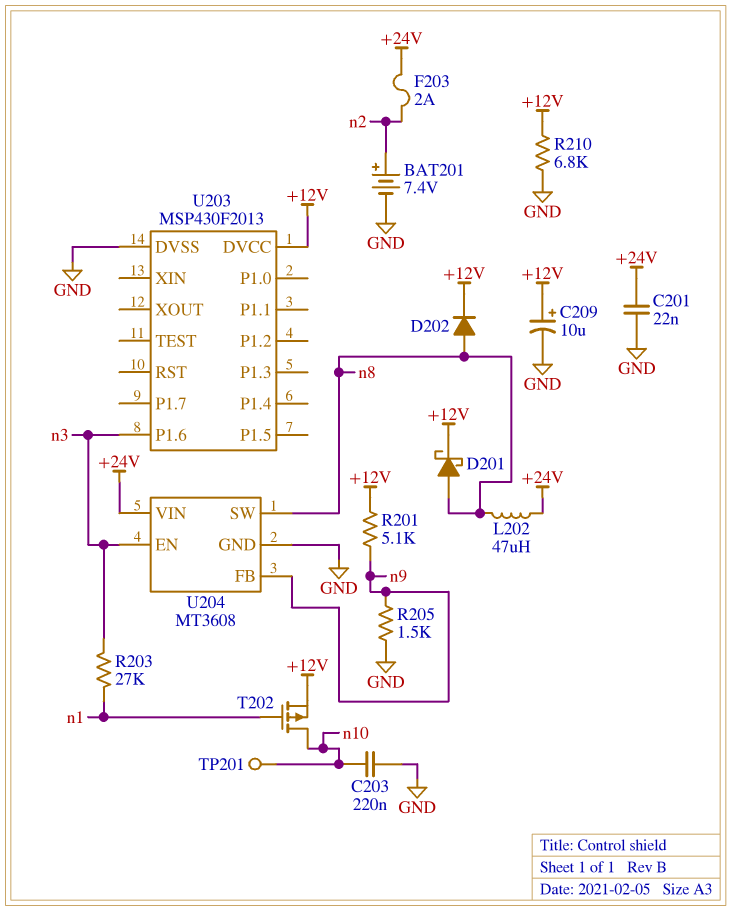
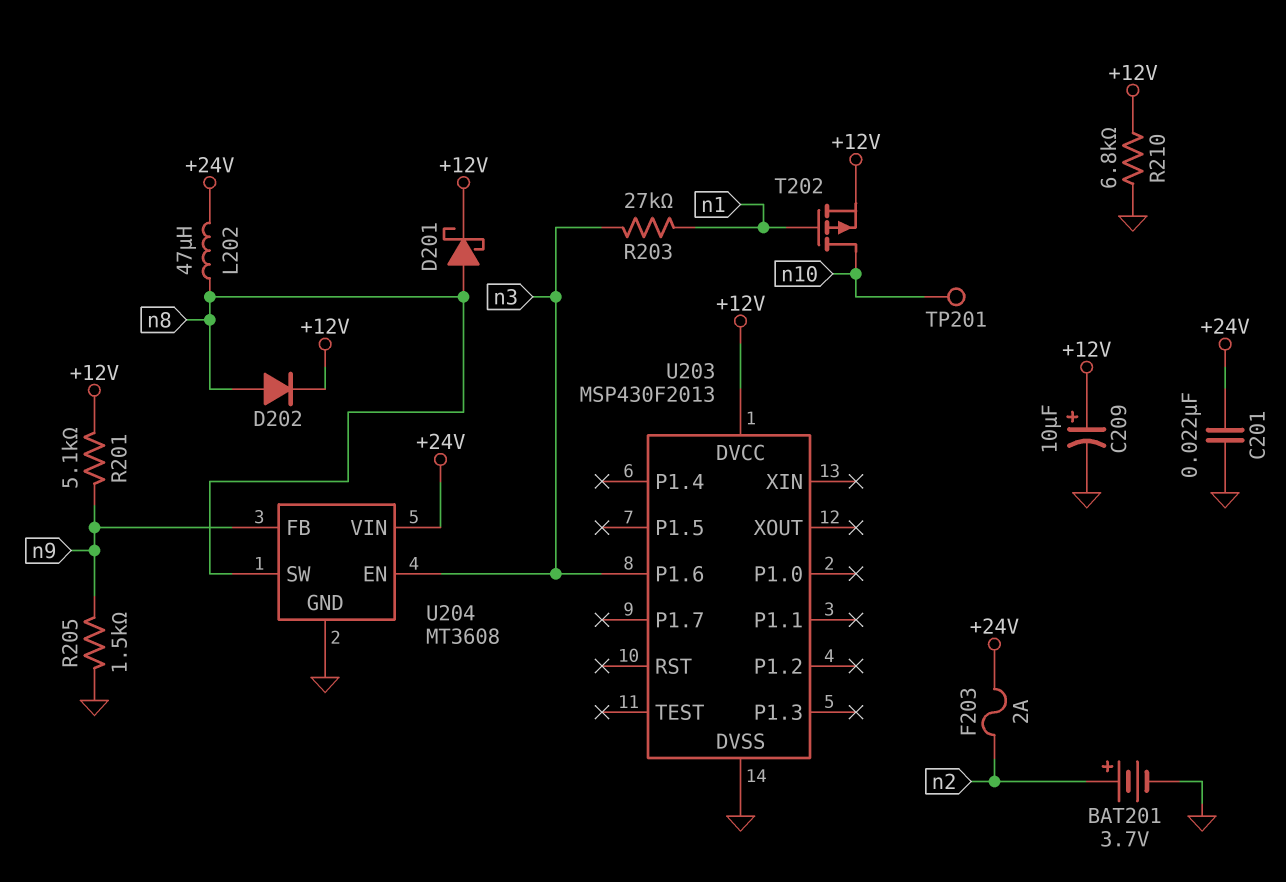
BAT201: 7.4V (plus n2, minus GND) -> 3.7V (plus n2, minus GND)
C203: 220nF (GND, n10) -> none

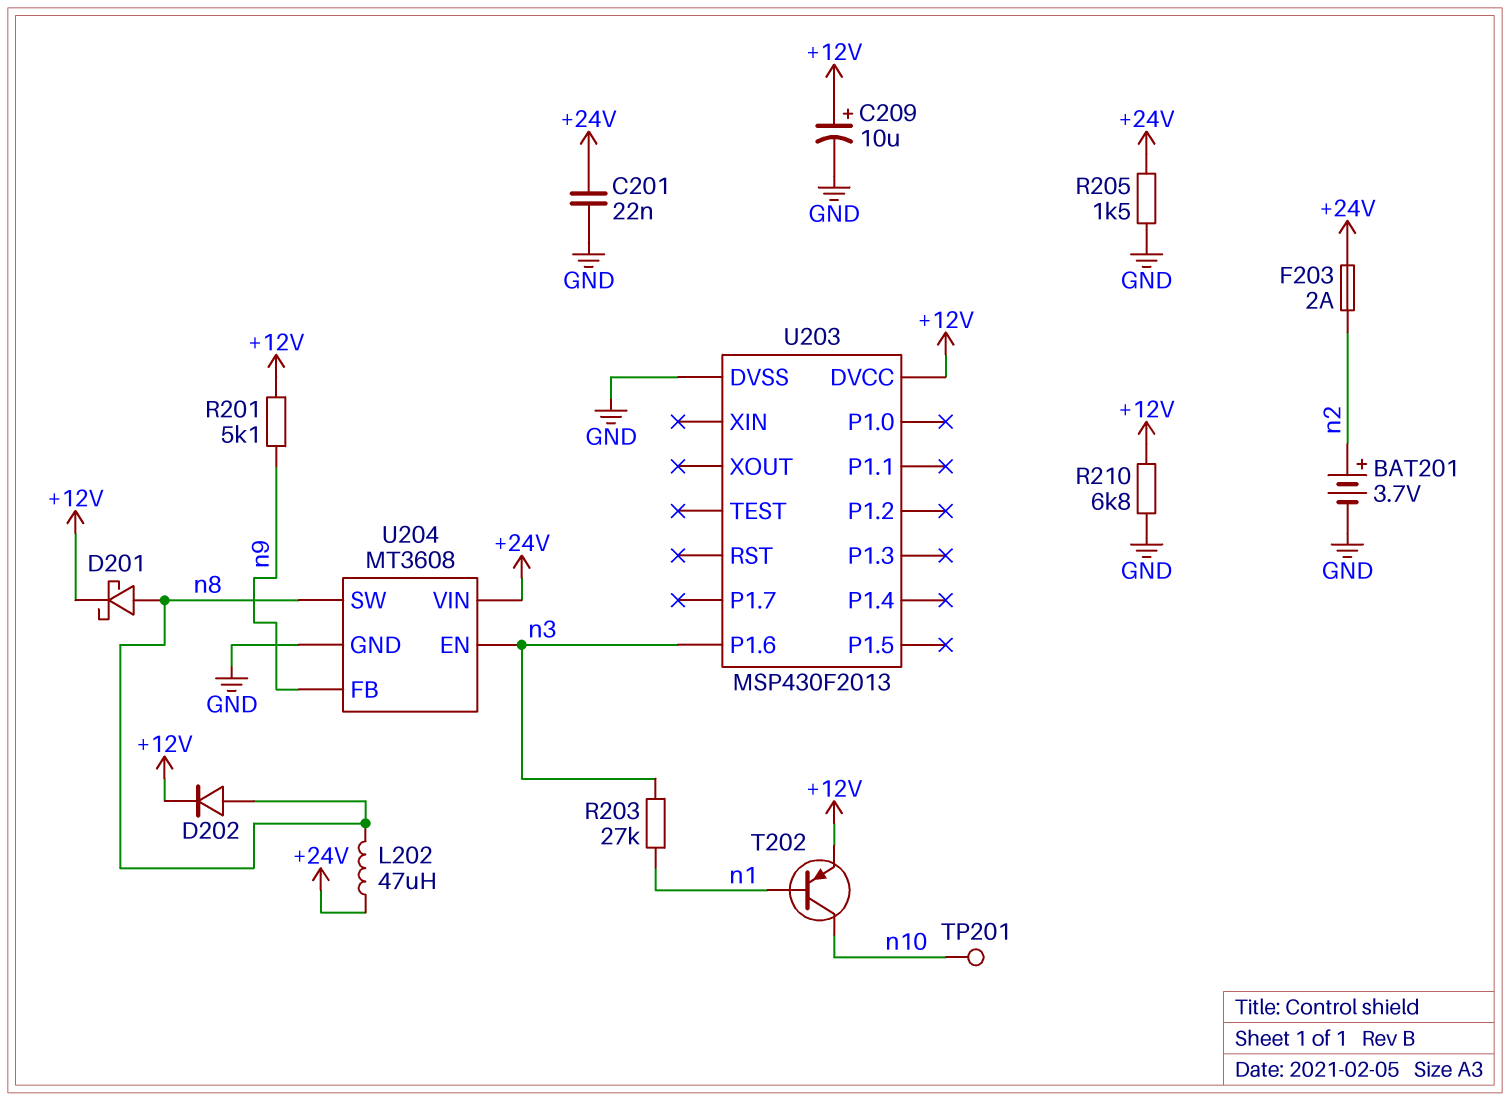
R205: 1.5k (GND, n9) -> 1.5k (+24V, GND)
T202: PMOS (G n1, D n10, S +12V) -> PNP (B n1, C n10, E +12V)

